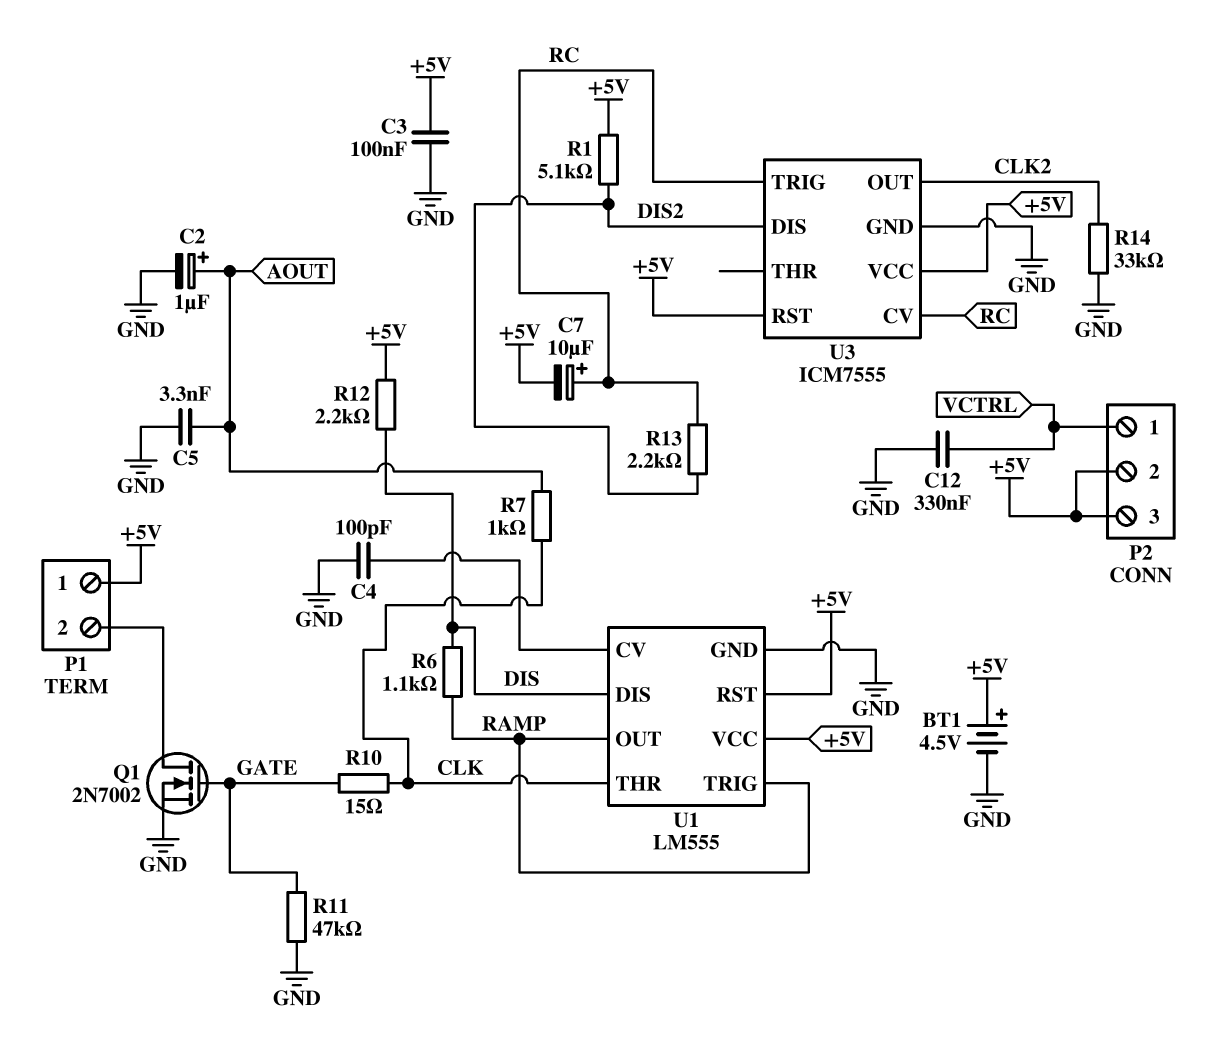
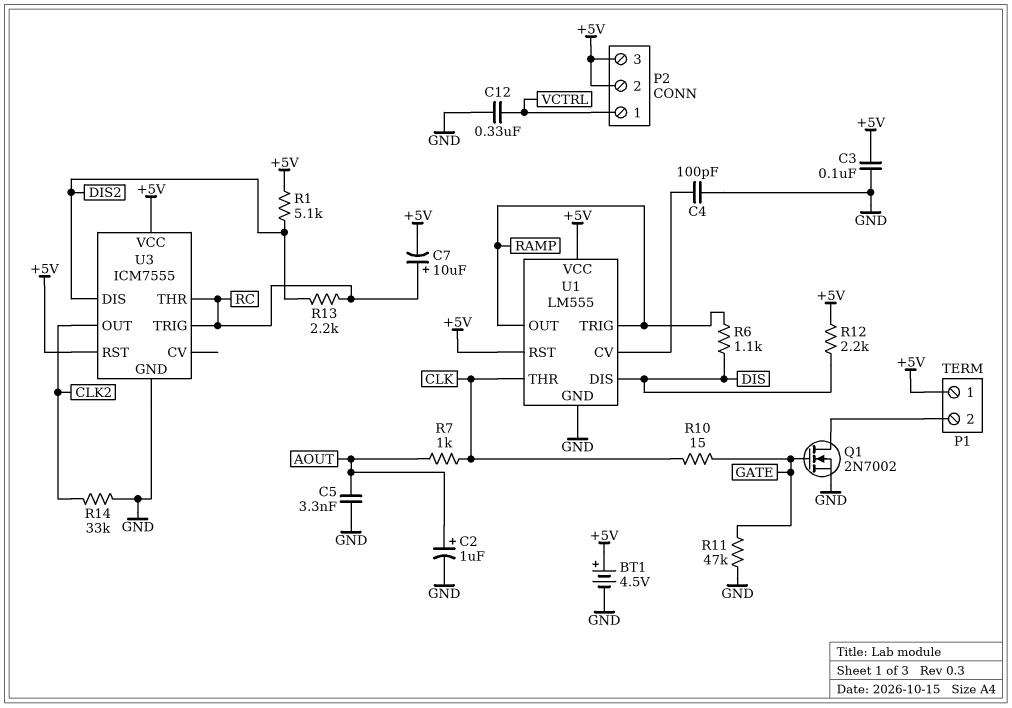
U3 pin CV: RC -> none
U3 pin THR: none -> RC

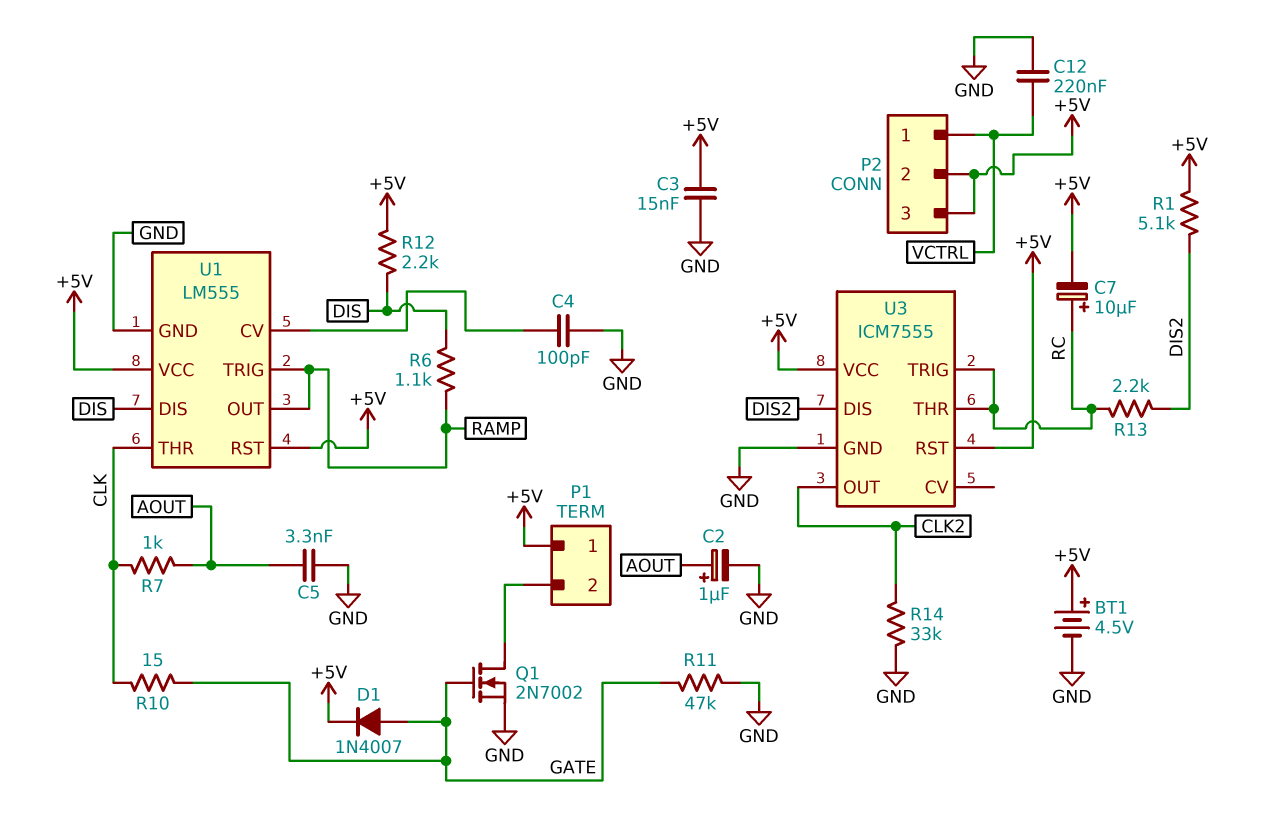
C3: 100nF (+5V, GND) -> 15nF (+5V, GND)
C12: 330nF (GND, VCTRL) -> 220nF (GND, VCTRL)
D1: none -> diode 1N4007 (A GATE, K +5V)

